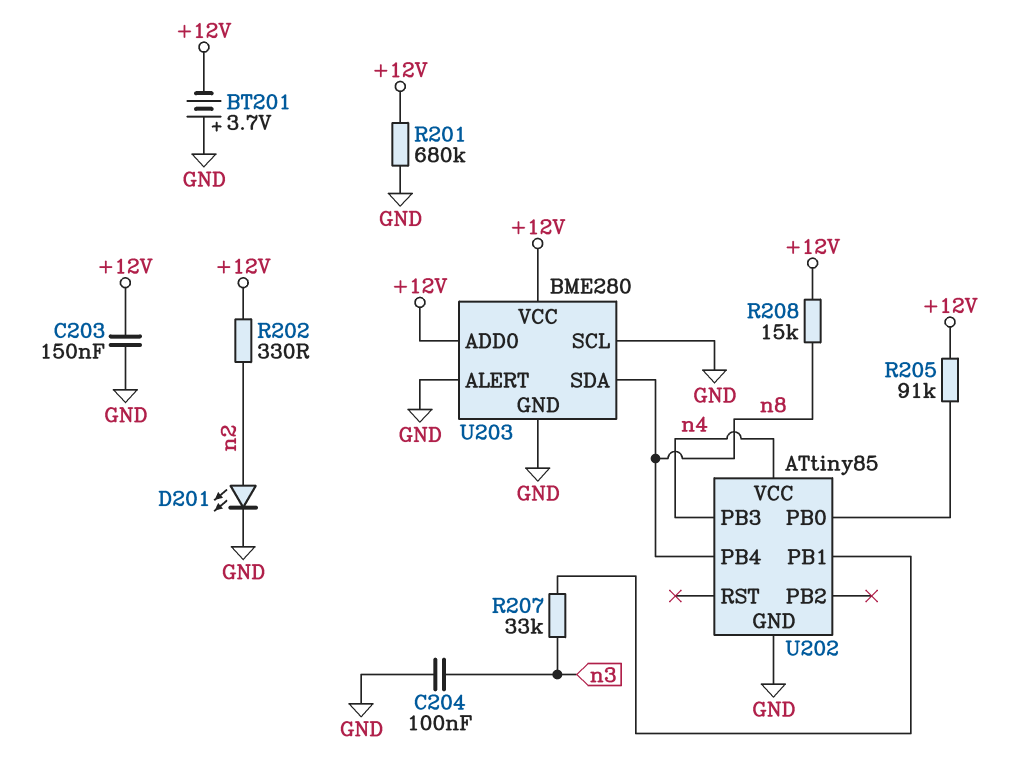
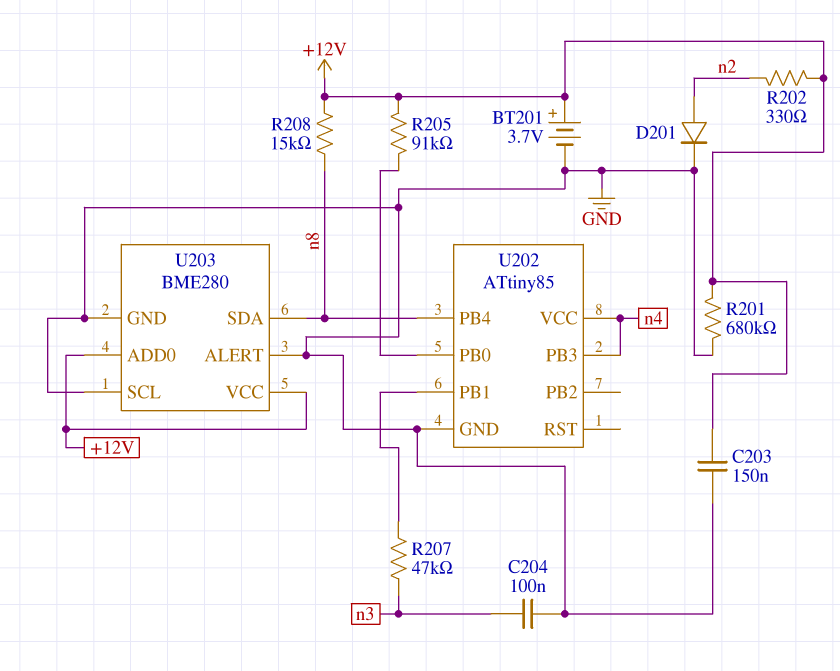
BT201: 3.7V (plus GND, minus +12V) -> 3.7V (plus +12V, minus GND)
D201: LED (A n2, K GND) -> diode (A n2, K GND)
R207: 33k (U202/PB1, n3) -> 47k (U202/PB1, n3)

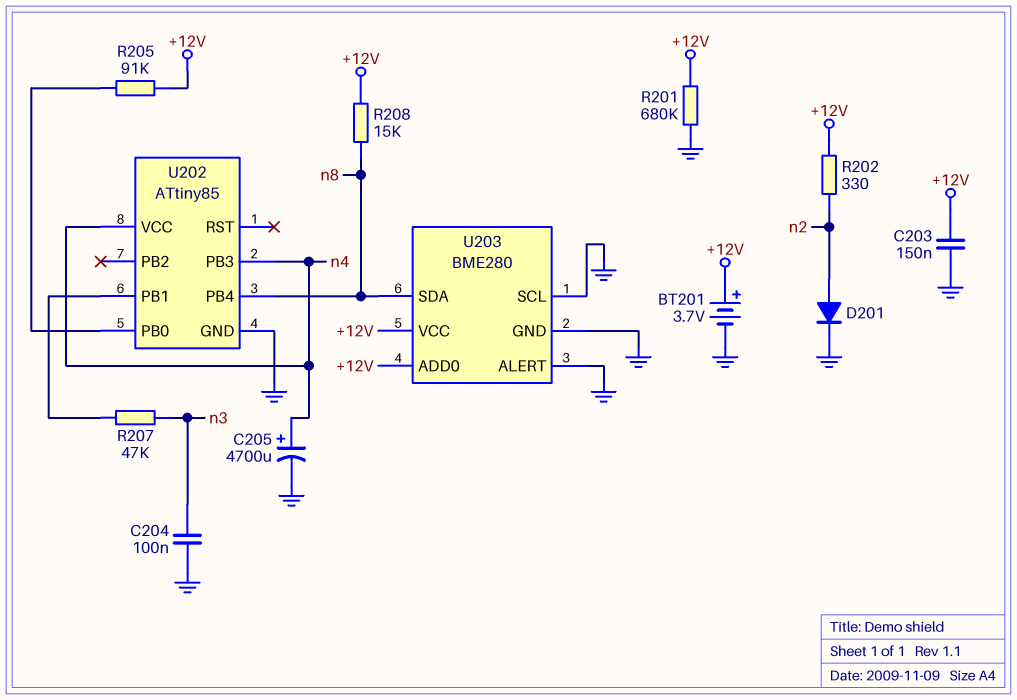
C205: none -> 4700uF (plus n4, minus GND)

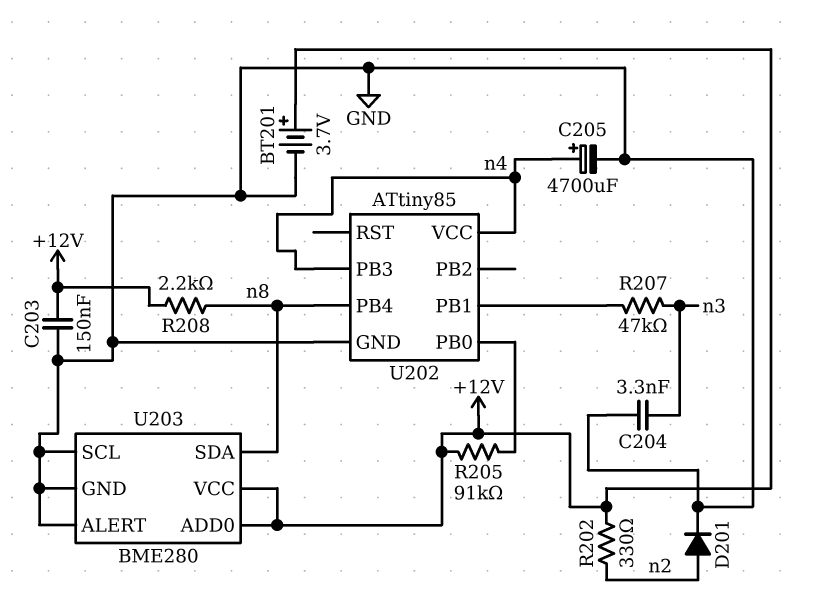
C204: 100nF (GND, n3) -> 3.3nF (GND, n3)
R201: 680k (+12V, GND) -> none
R208: 15k (+12V, n8) -> 2.2k (+12V, n8)

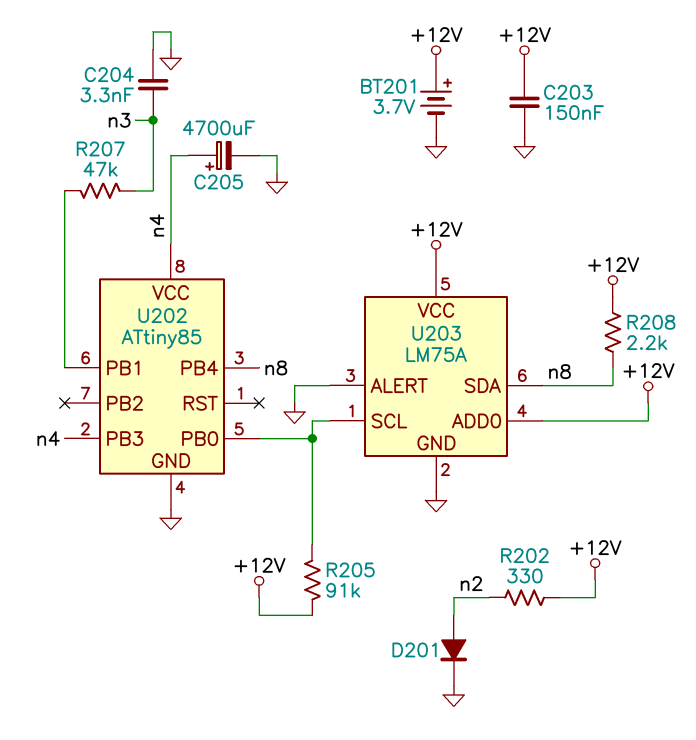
U203: BME280 -> LM75A
U203 pin SCL: GND -> U202/PB0

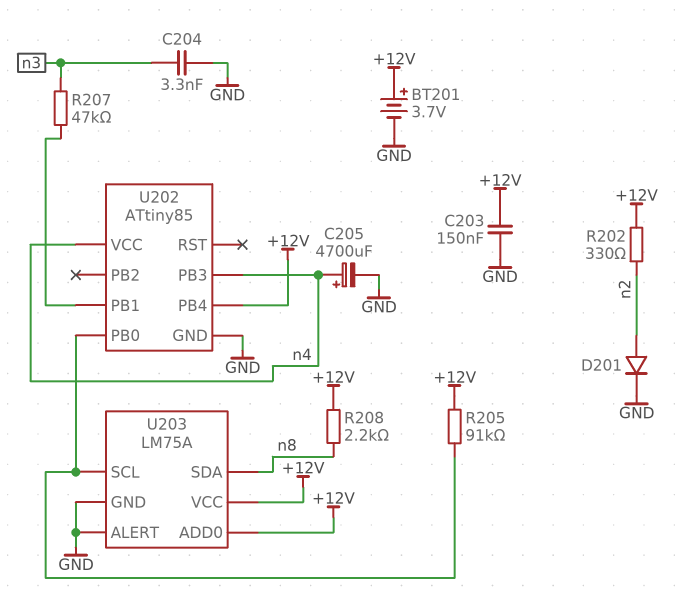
U202 pin PB4: n8 -> +12V

